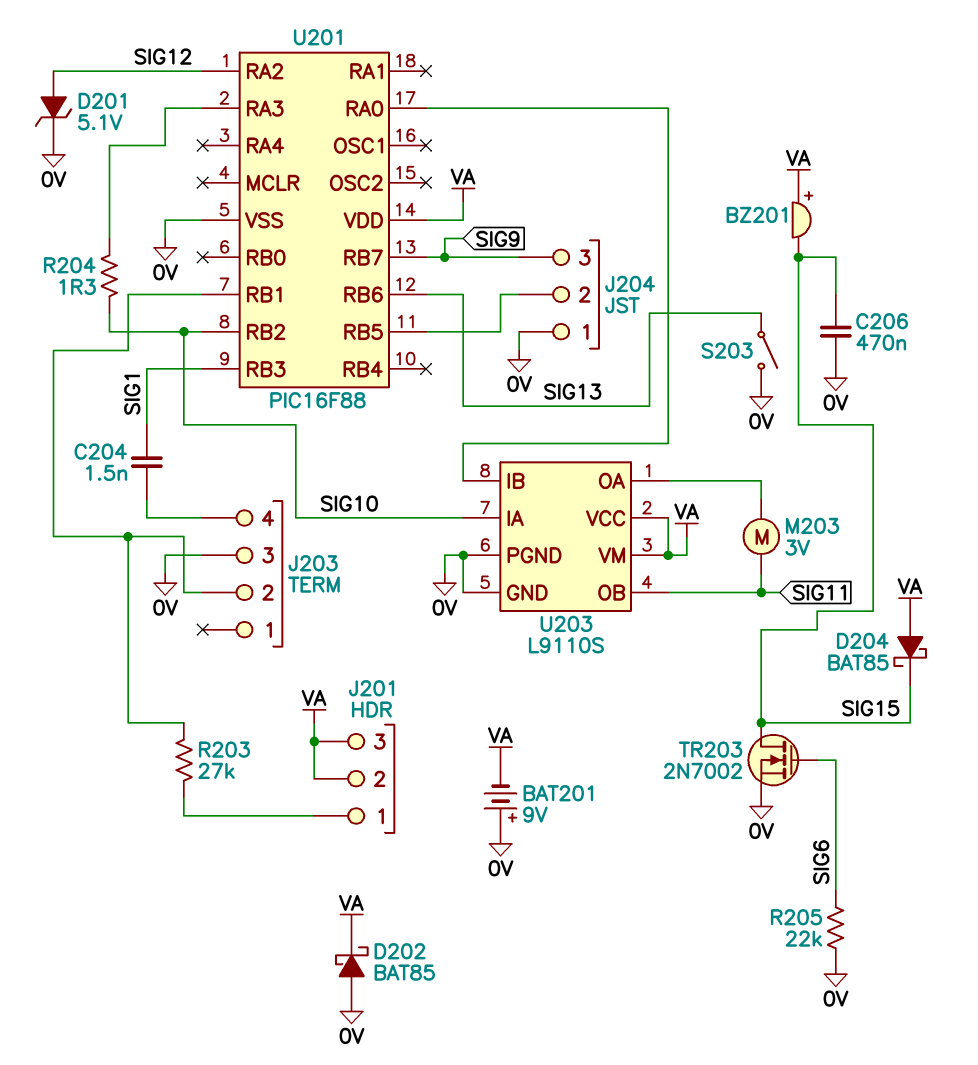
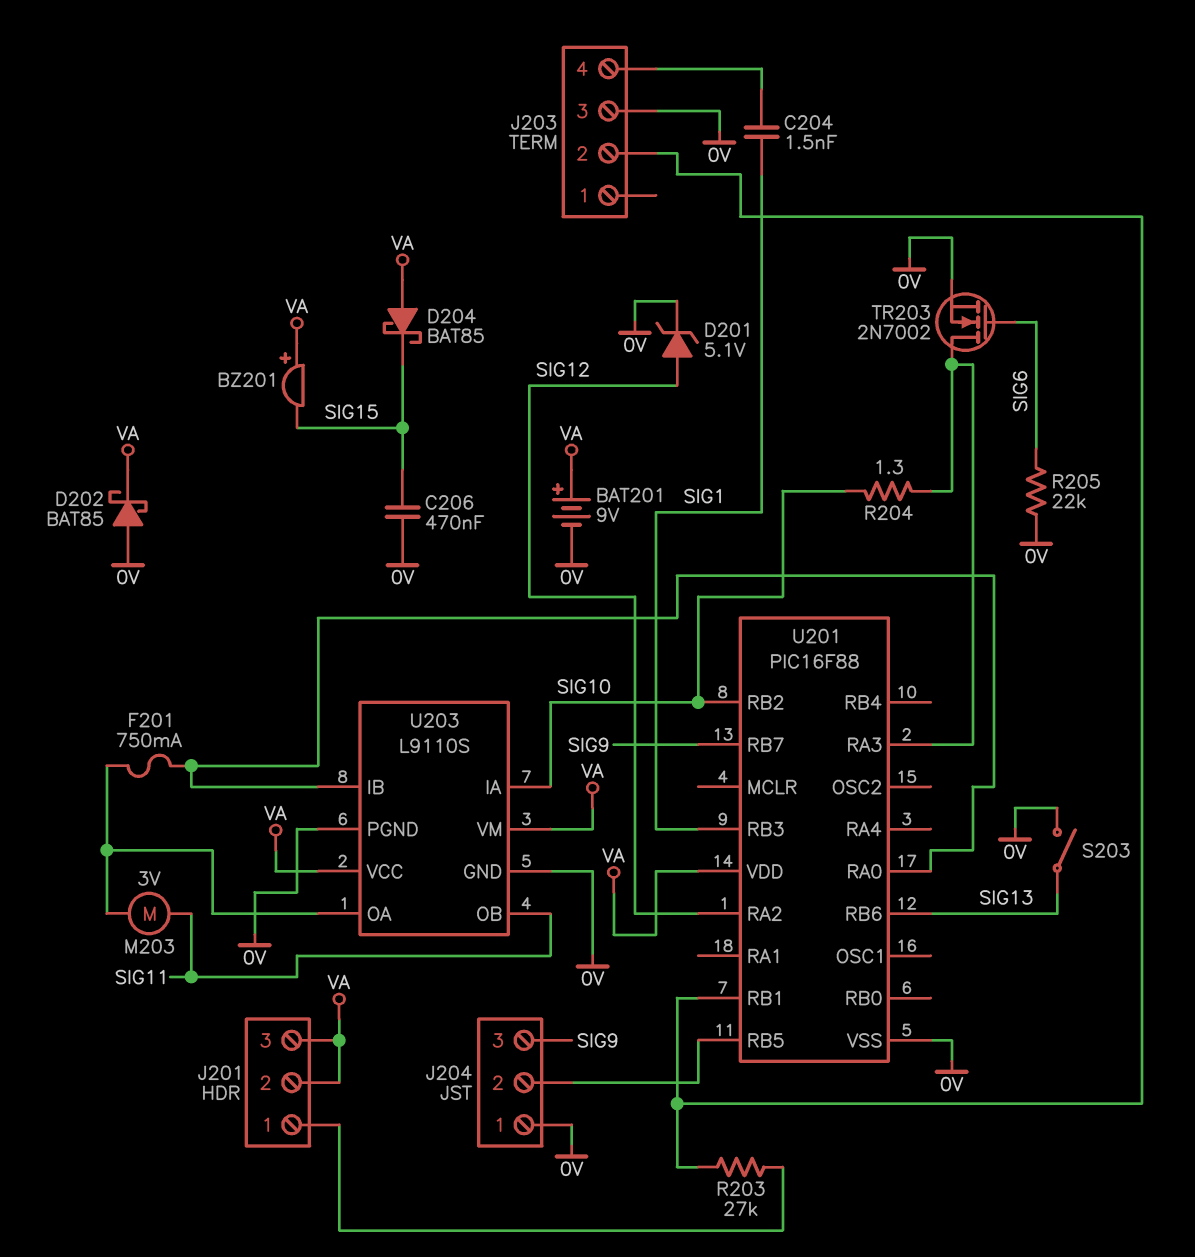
BAT201: 9V (plus 0V, minus VA) -> 9V (plus VA, minus 0V)
F201: none -> 750mA (U201/RA0, U203/OA)
TR203: NMOS 2N7002 (G SIG6, D SIG15, S 0V) -> NMOS 2N7002 (G SIG6, D U201/RA3, S 0V)

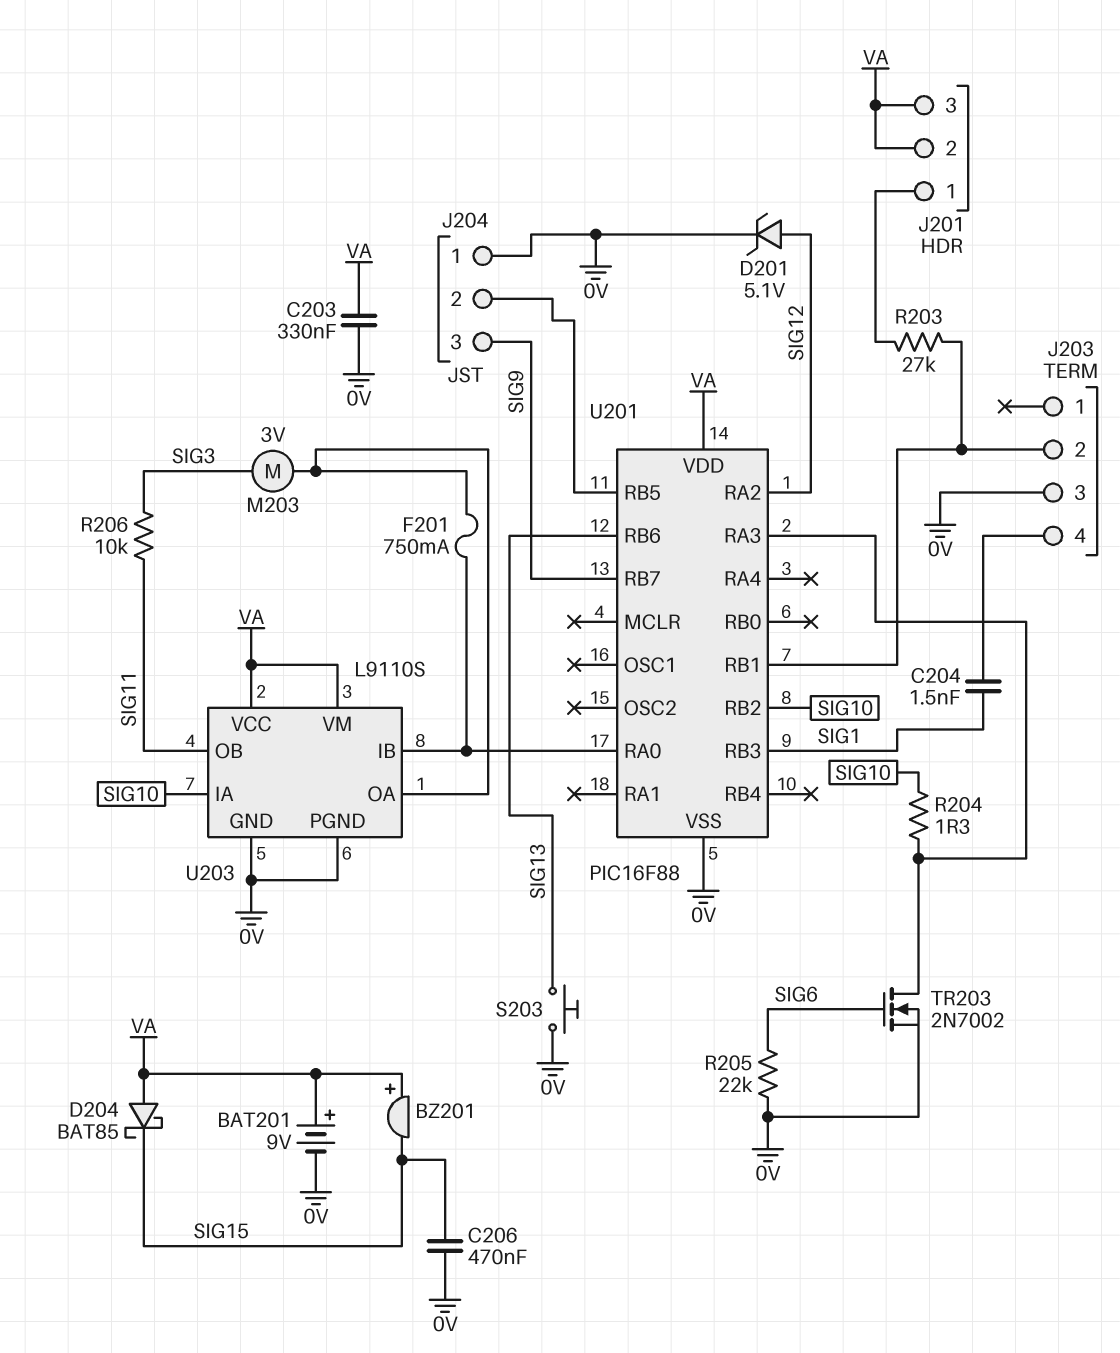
C203: none -> 330nF (0V, VA)
D202: schottky BAT85 (A 0V, K VA) -> none
M203: motor 3V (SIG11, U203/OA) -> motor 3V (SIG3, U203/OA)
R206: none -> 10k (SIG3, SIG11)
S203: switch (0V, SIG13) -> button (0V, SIG13)

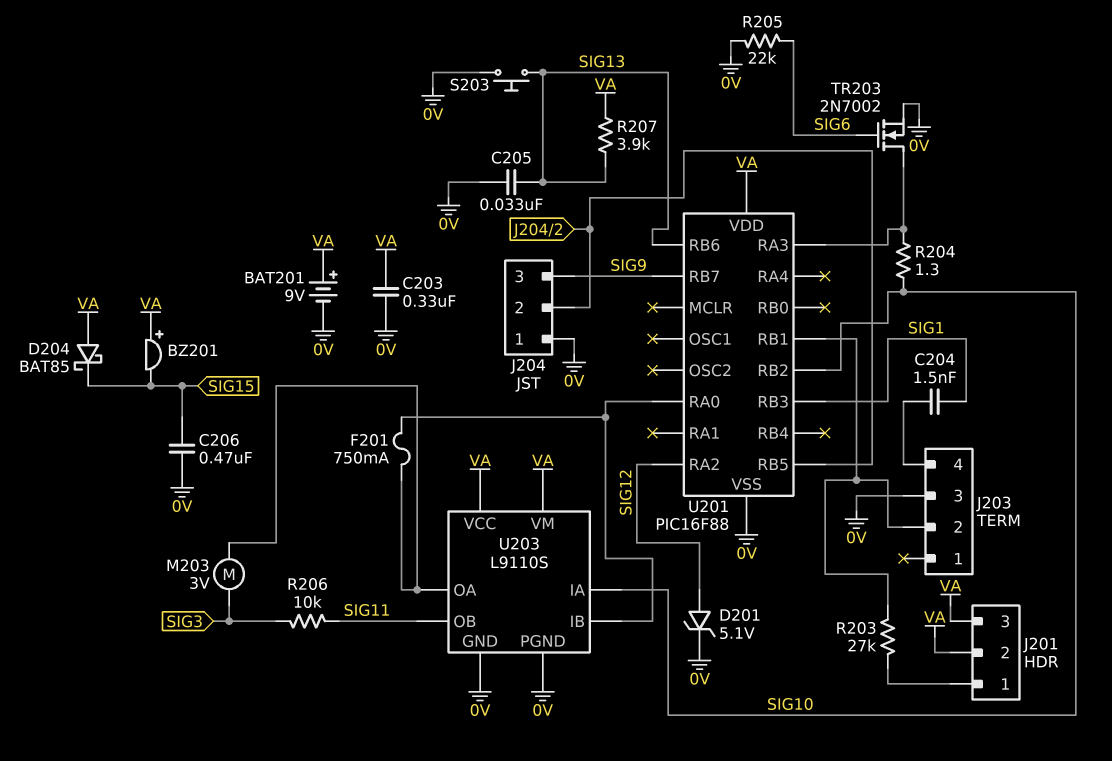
C205: none -> 33nF (0V, SIG13)
R207: none -> 3.9k (SIG13, VA)

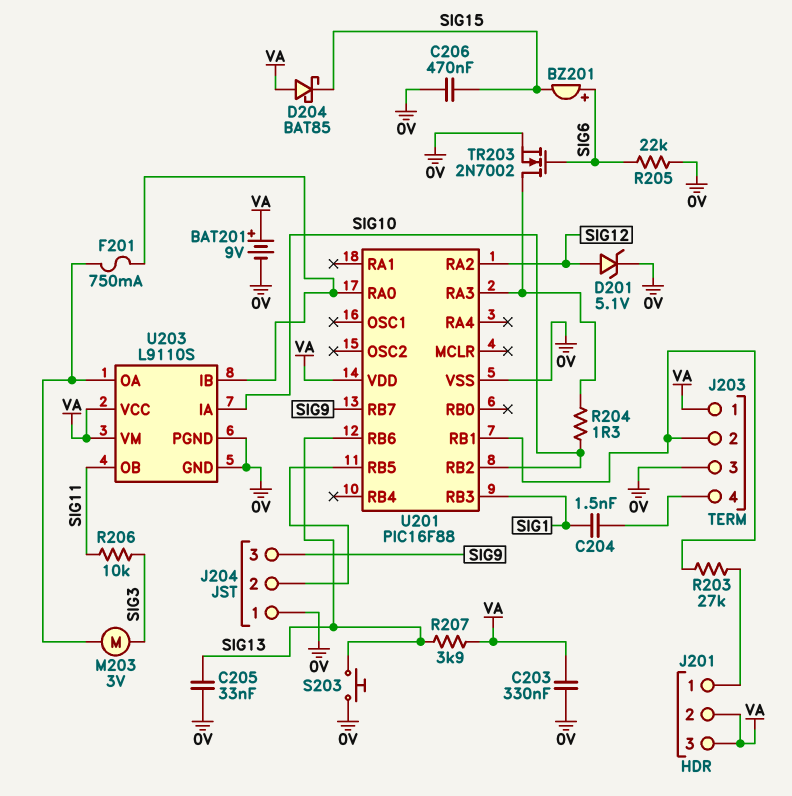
BZ201: buzzer (plus VA, minus SIG15) -> buzzer (plus SIG6, minus SIG15)
J203 pin 1: none -> VA

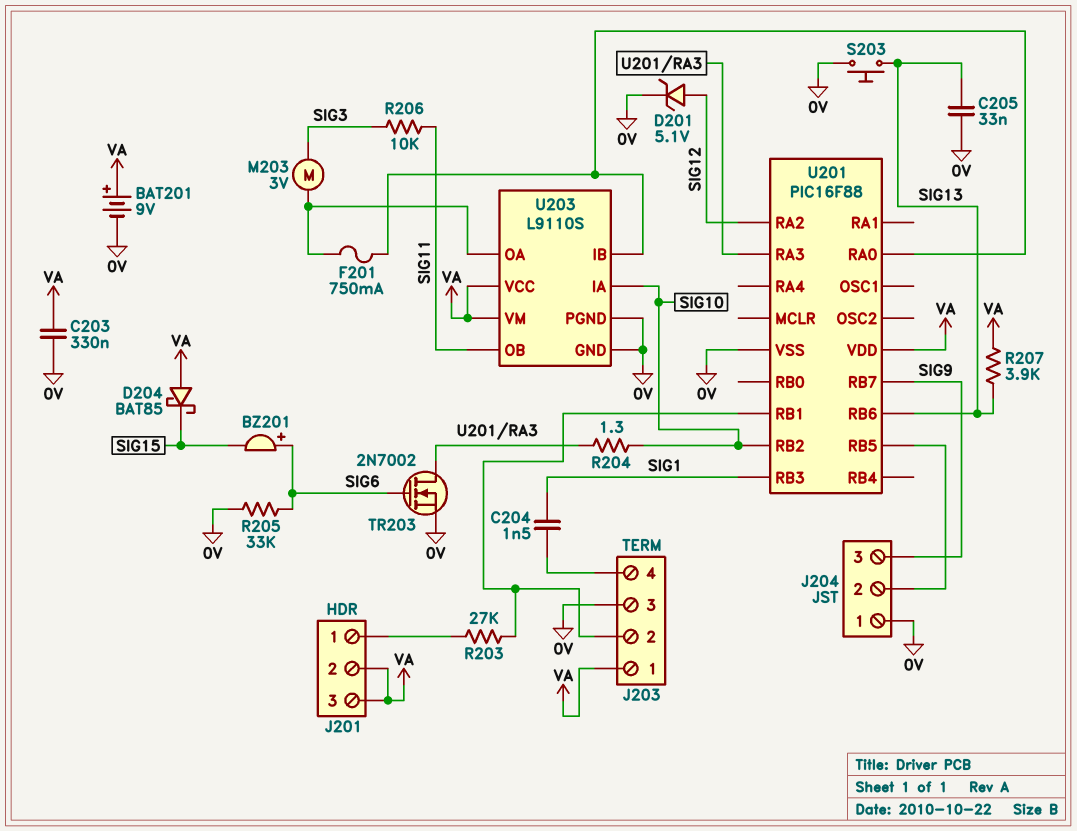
C206: 470nF (0V, SIG15) -> none
R205: 22k (0V, SIG6) -> 33k (0V, SIG6)

